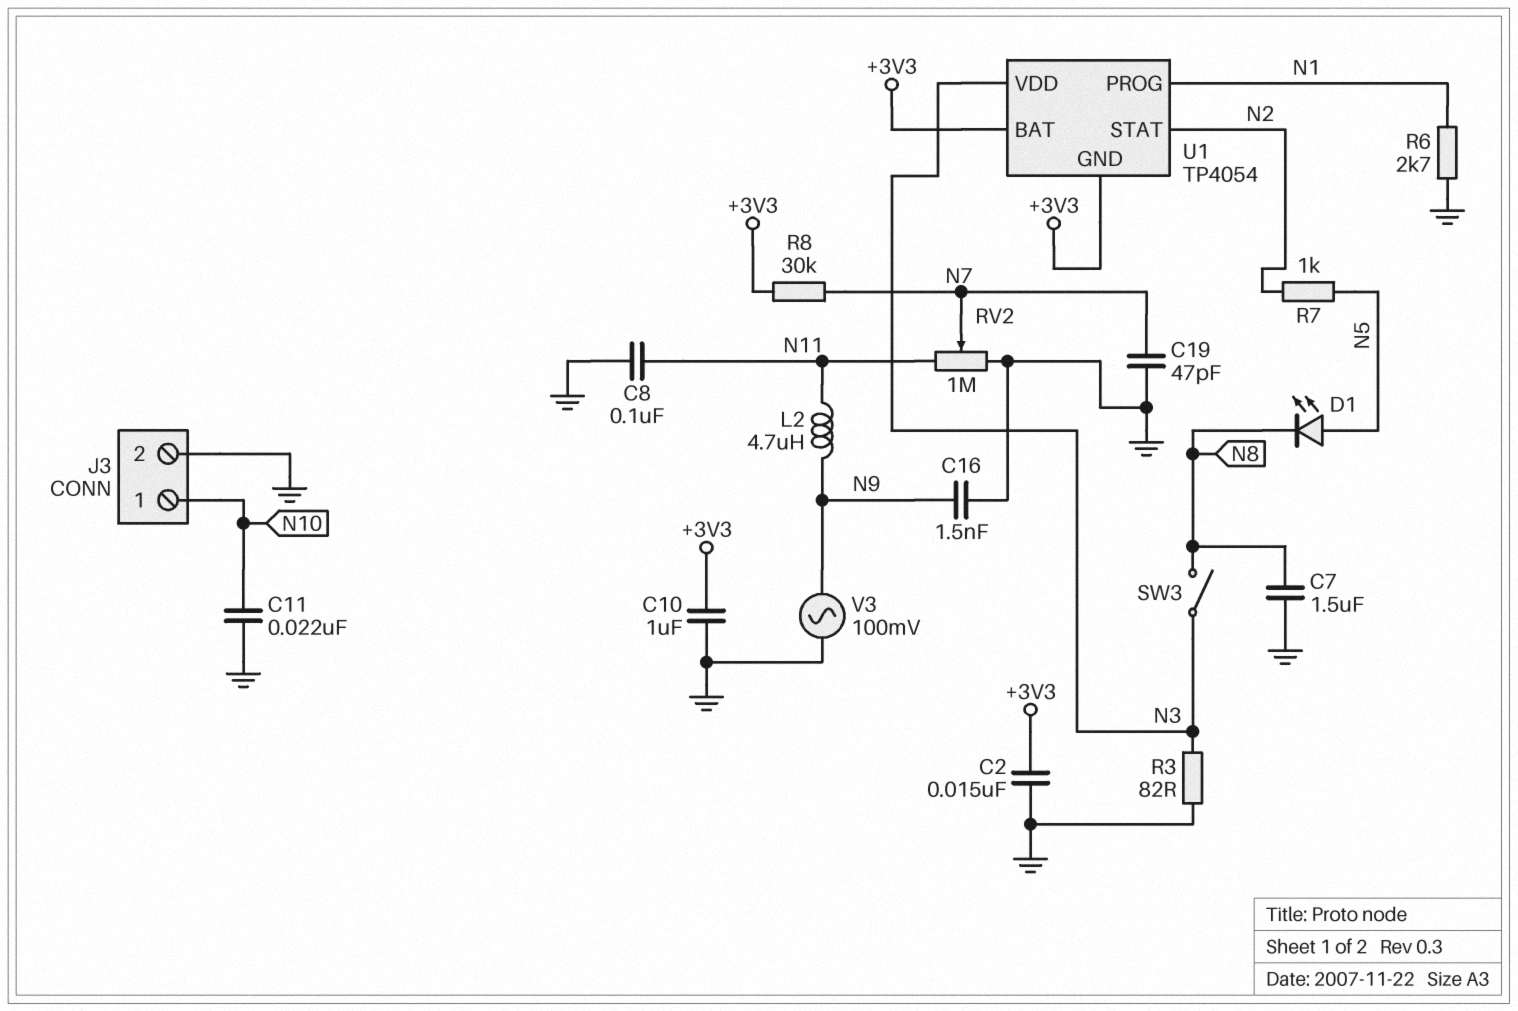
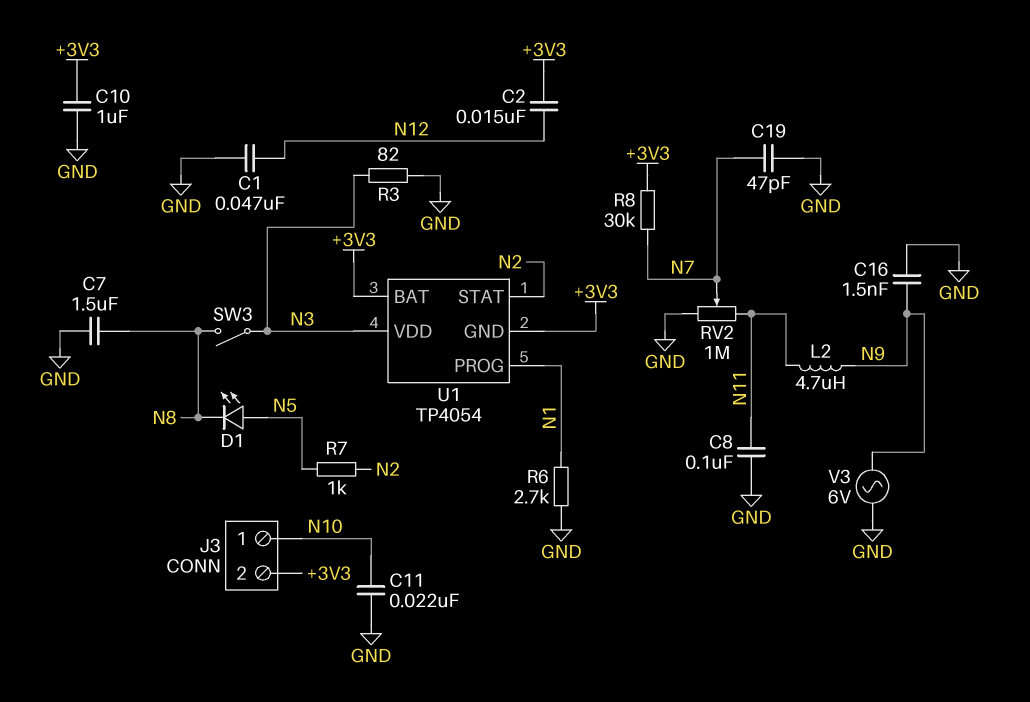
C1: none -> 47nF (GND, N12)
C2: 15nF (+3V3, GND) -> 15nF (+3V3, N12)
J3 pin 2: GND -> +3V3
V3: AC 100mV (GND, N9) -> AC 6V (GND, N9)

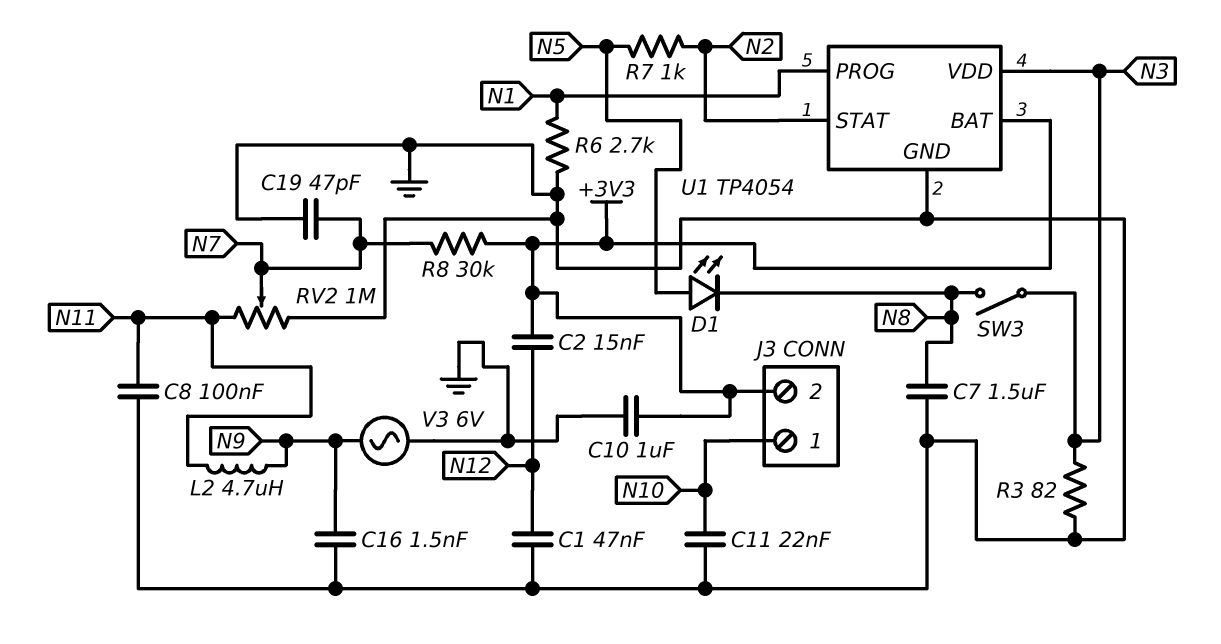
U1 pin GND: +3V3 -> GND

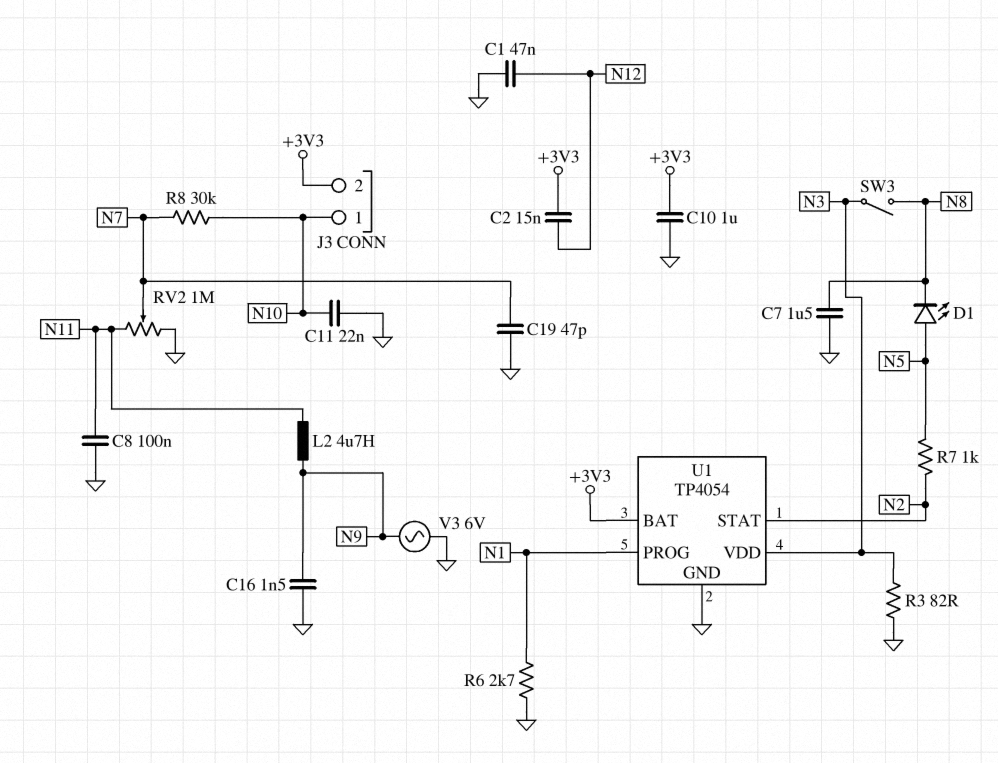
R8: 30k (+3V3, N7) -> 30k (N7, N10)

